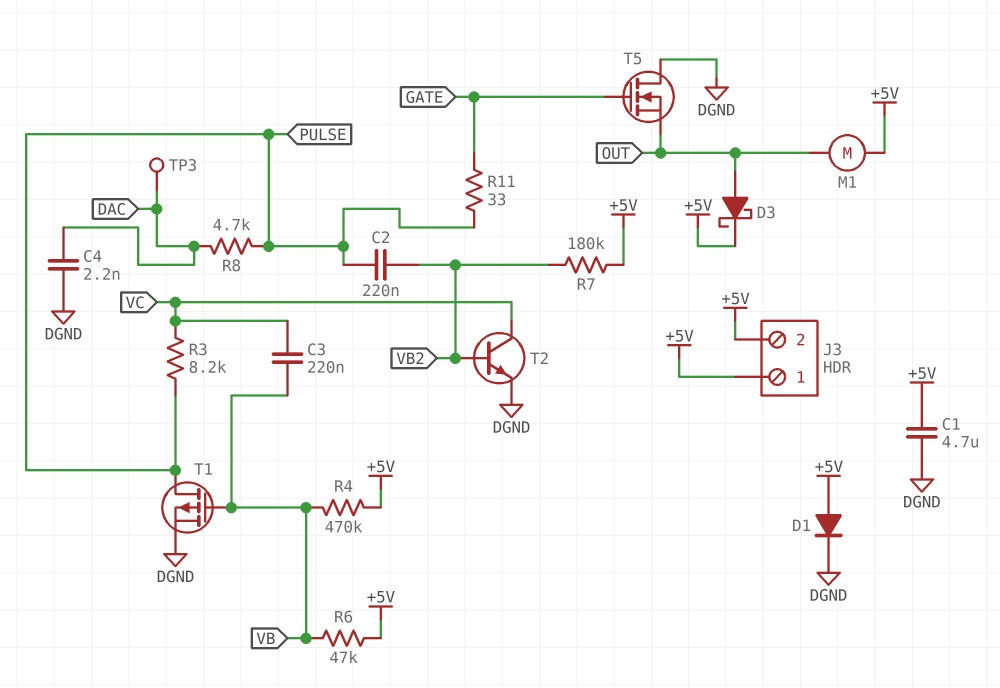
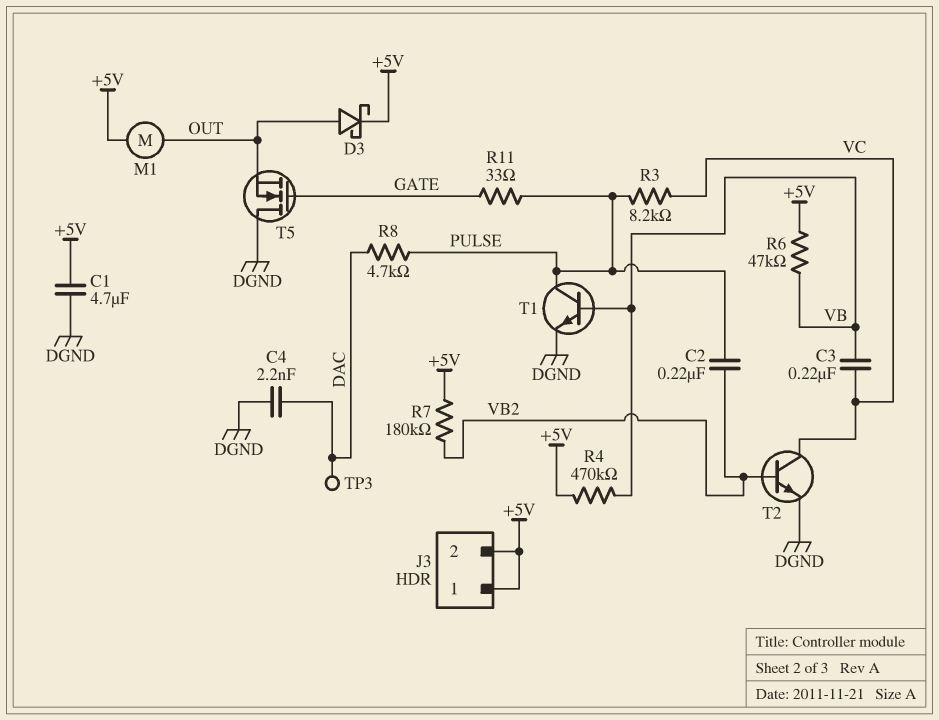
D1: diode (A +5V, K DGND) -> none
T1: PMOS (G VB, D PULSE, S DGND) -> NPN (B VB, C PULSE, E DGND)

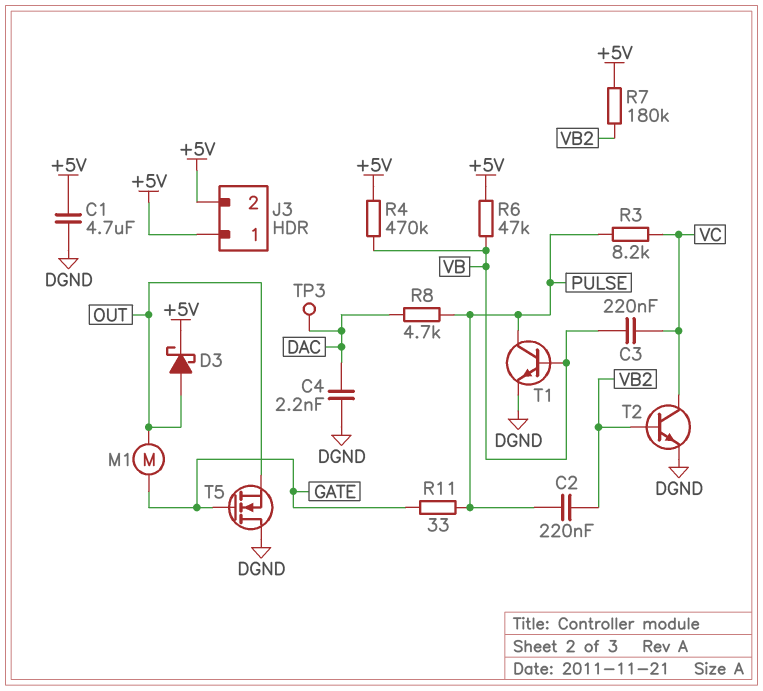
M1: motor (+5V, OUT) -> motor (GATE, OUT)

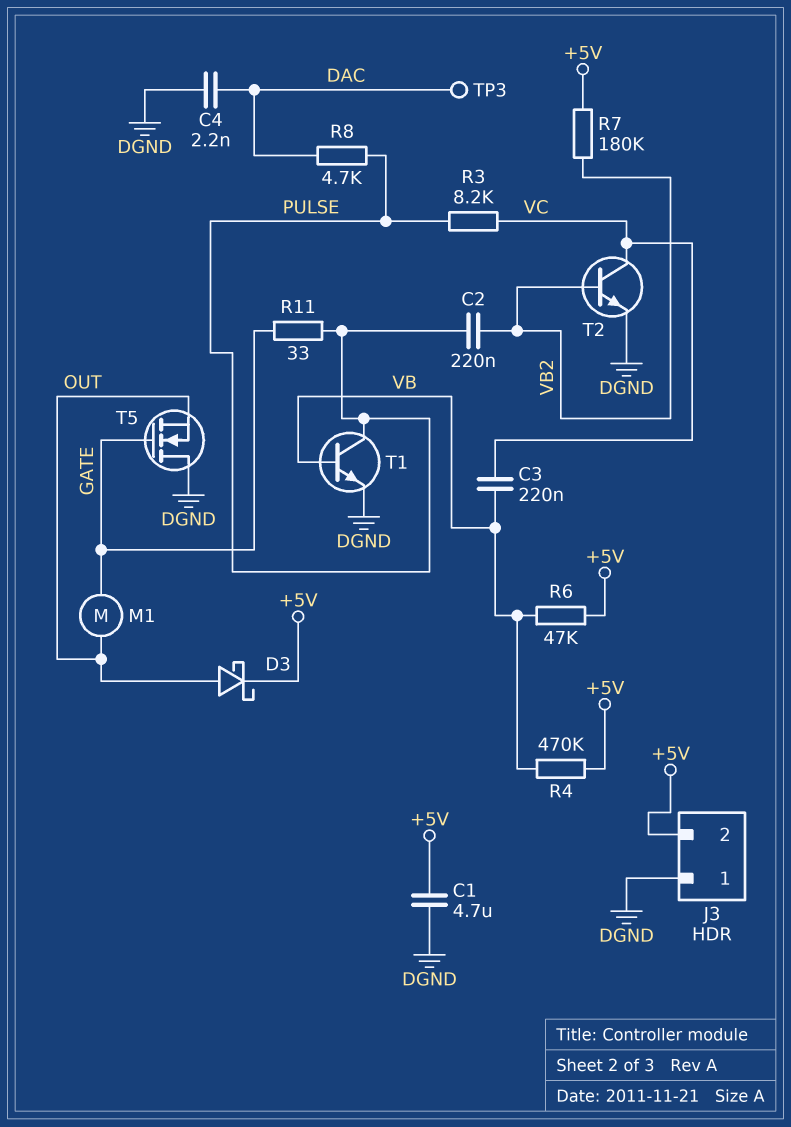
J3 pin 1: +5V -> DGND

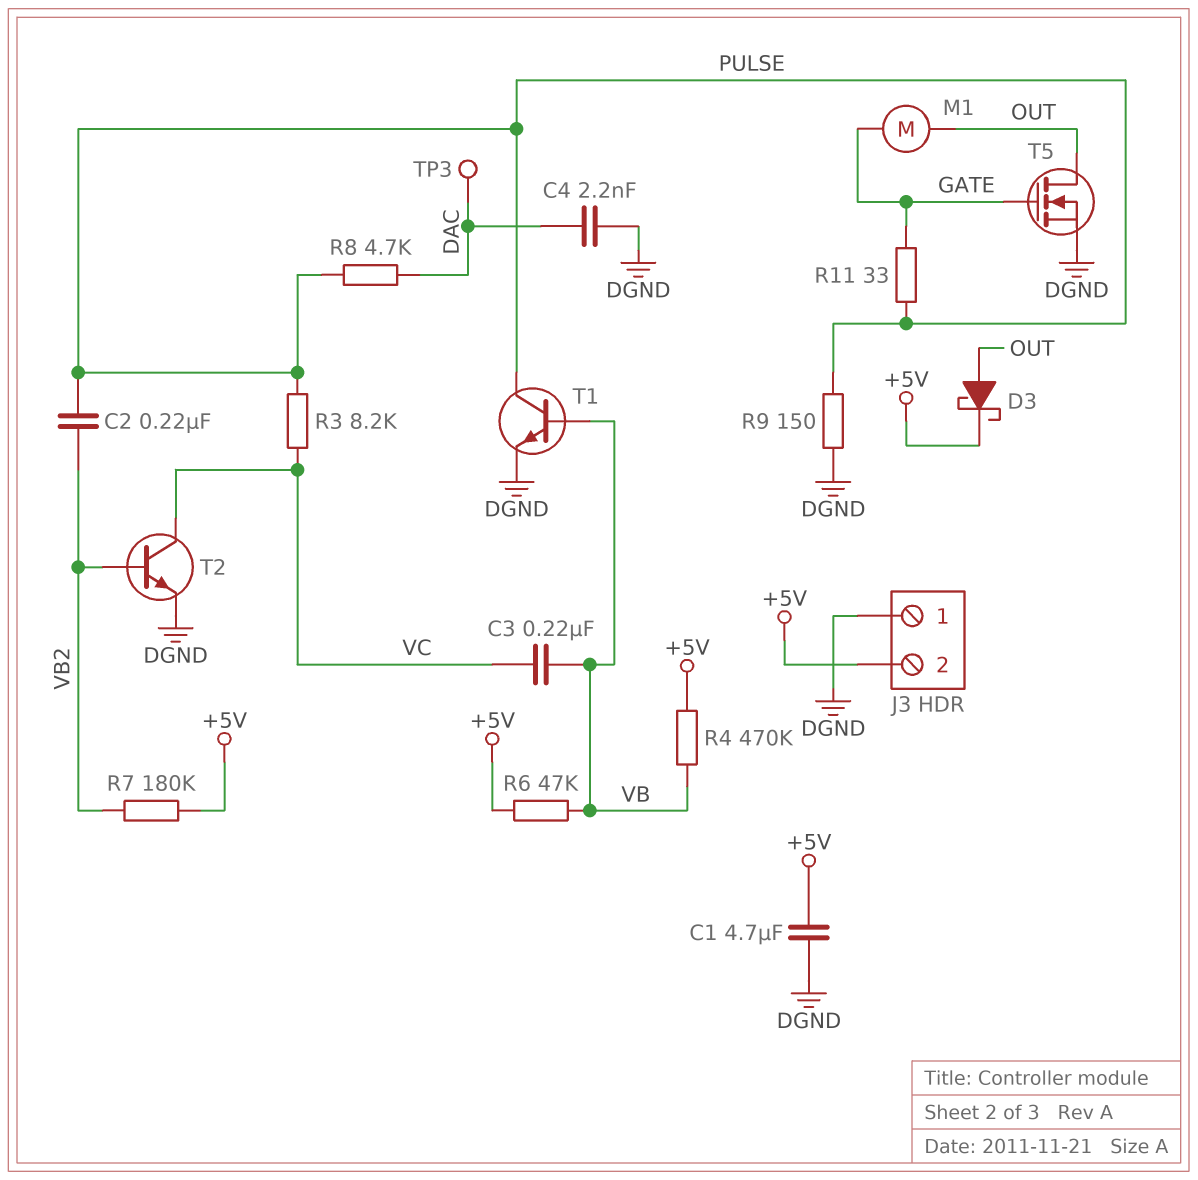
R9: none -> 150 (DGND, PULSE)
T5: NMOS (G GATE, D DGND, S OUT) -> NMOS (G GATE, D OUT, S DGND)

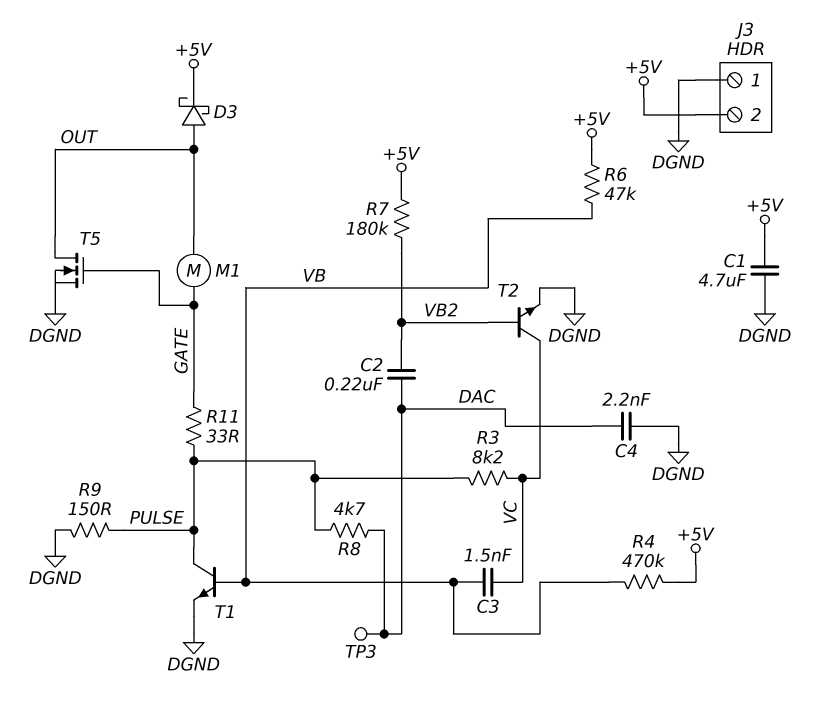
C2: 220nF (PULSE, VB2) -> 220nF (DAC, VB2)
C3: 220nF (VB, VC) -> 1.5nF (VB, VC)

